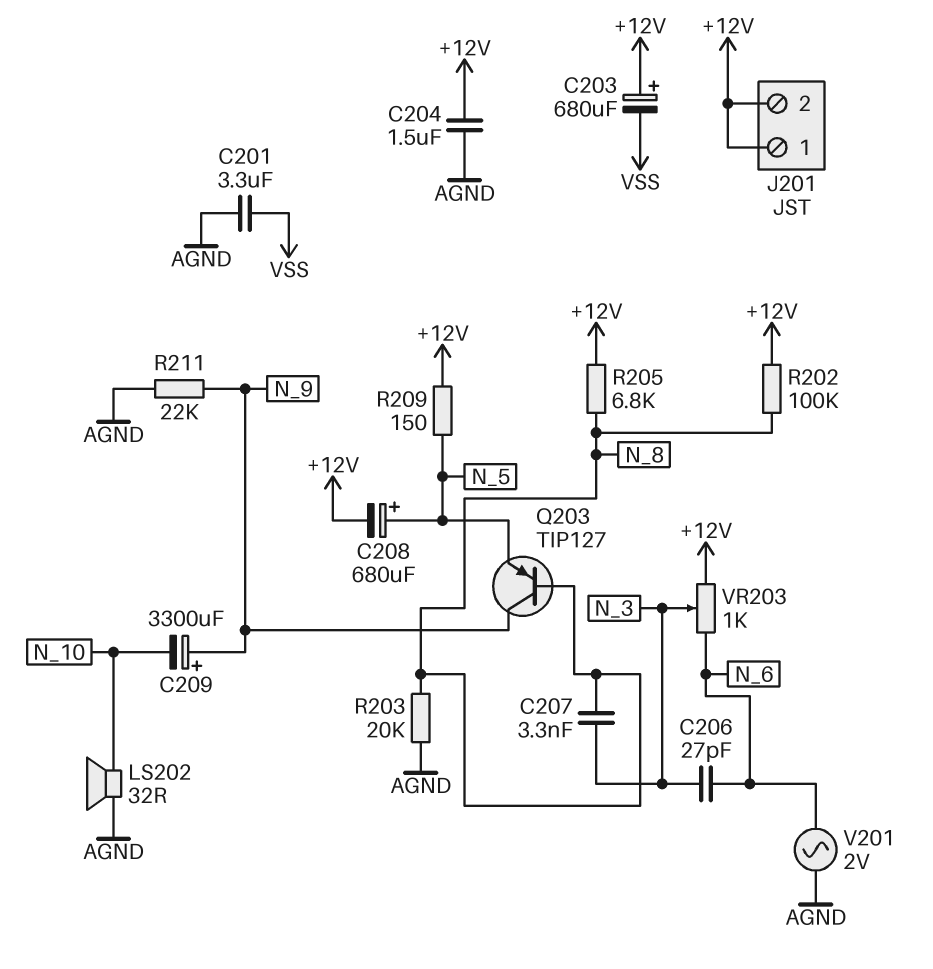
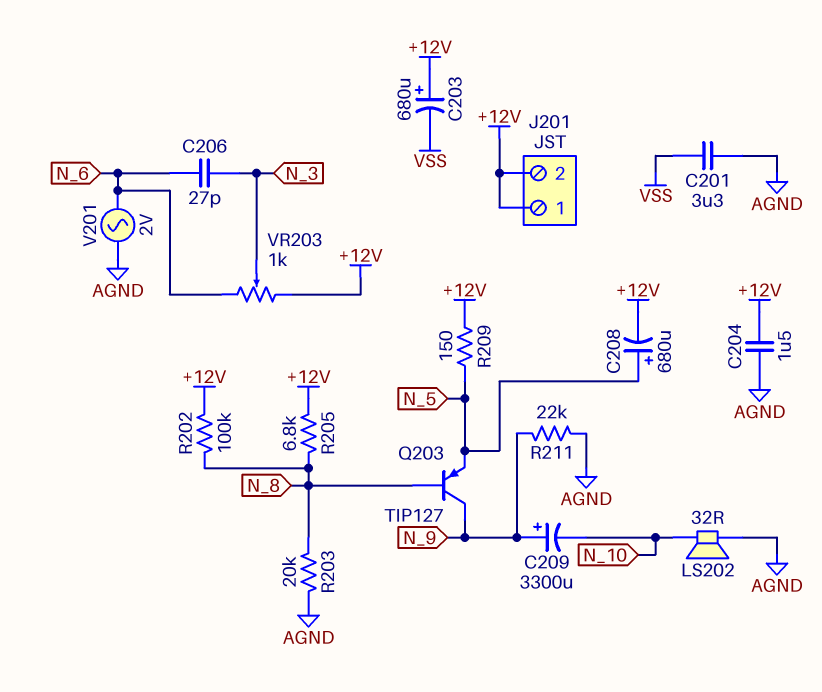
C207: 3.3nF (N_3, N_8) -> none

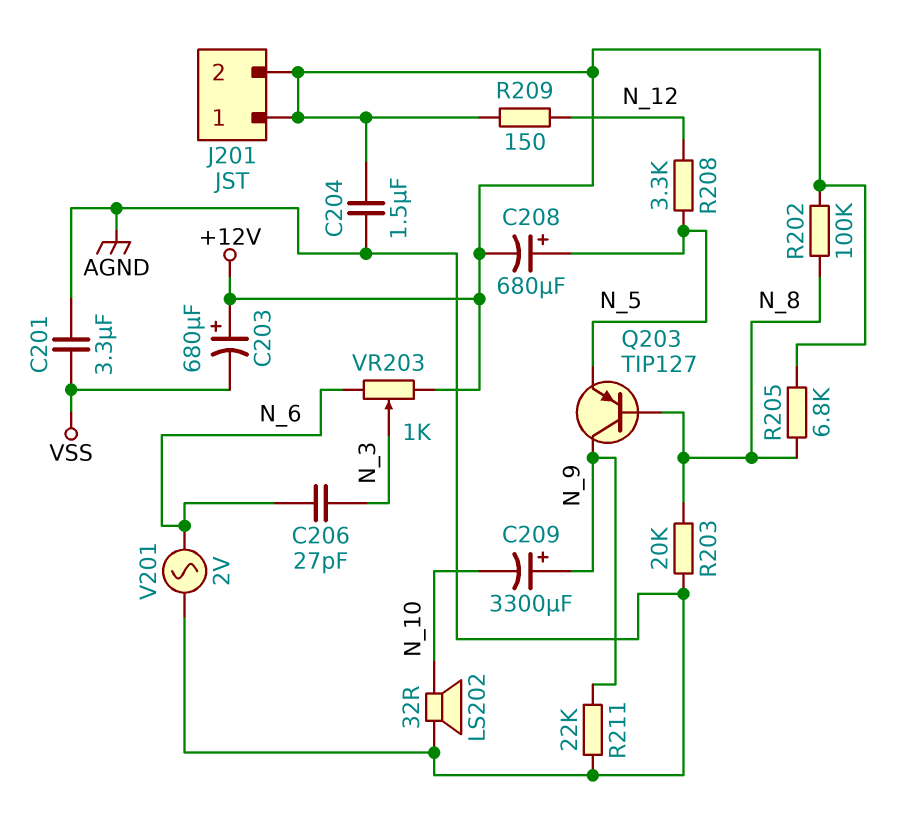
R208: none -> 3.3k (N_5, N_12)
R209: 150 (+12V, N_5) -> 150 (+12V, N_12)

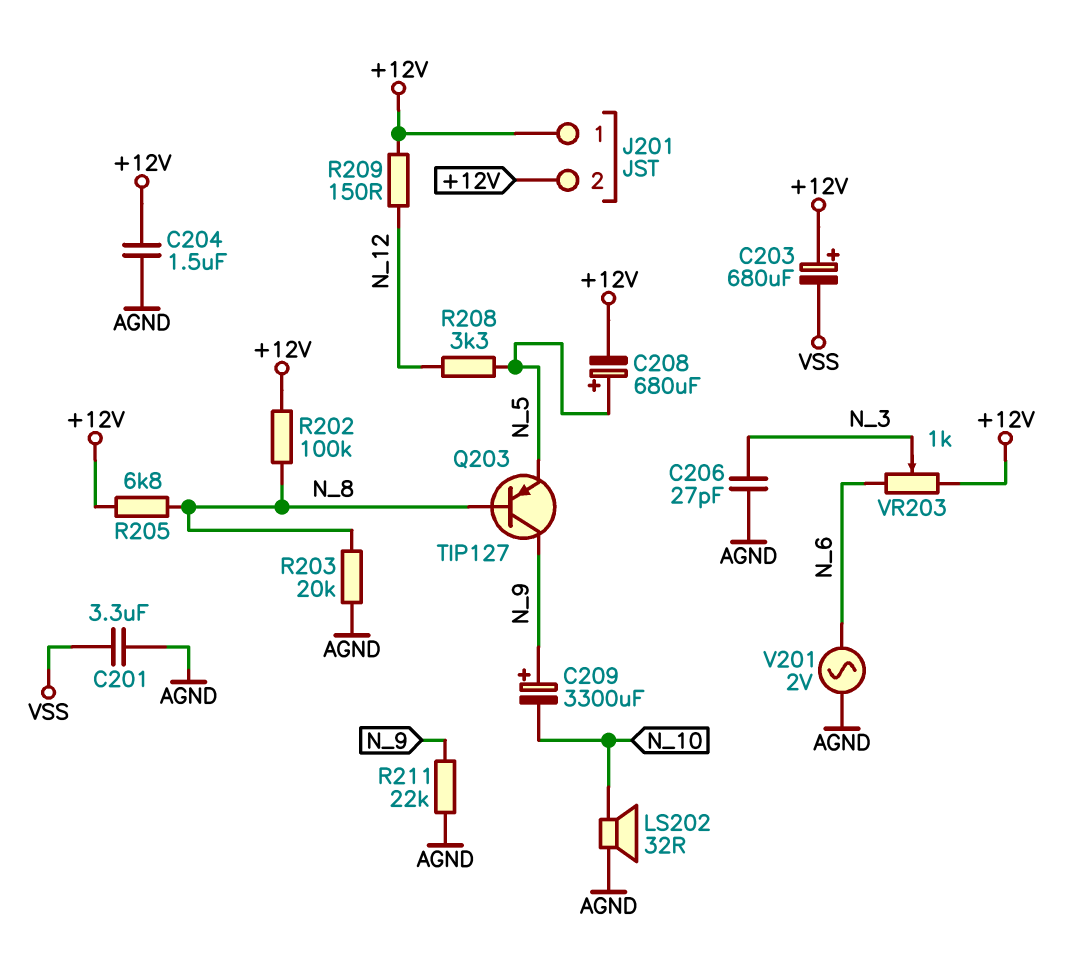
C206: 27pF (N_3, N_6) -> 27pF (AGND, N_3)

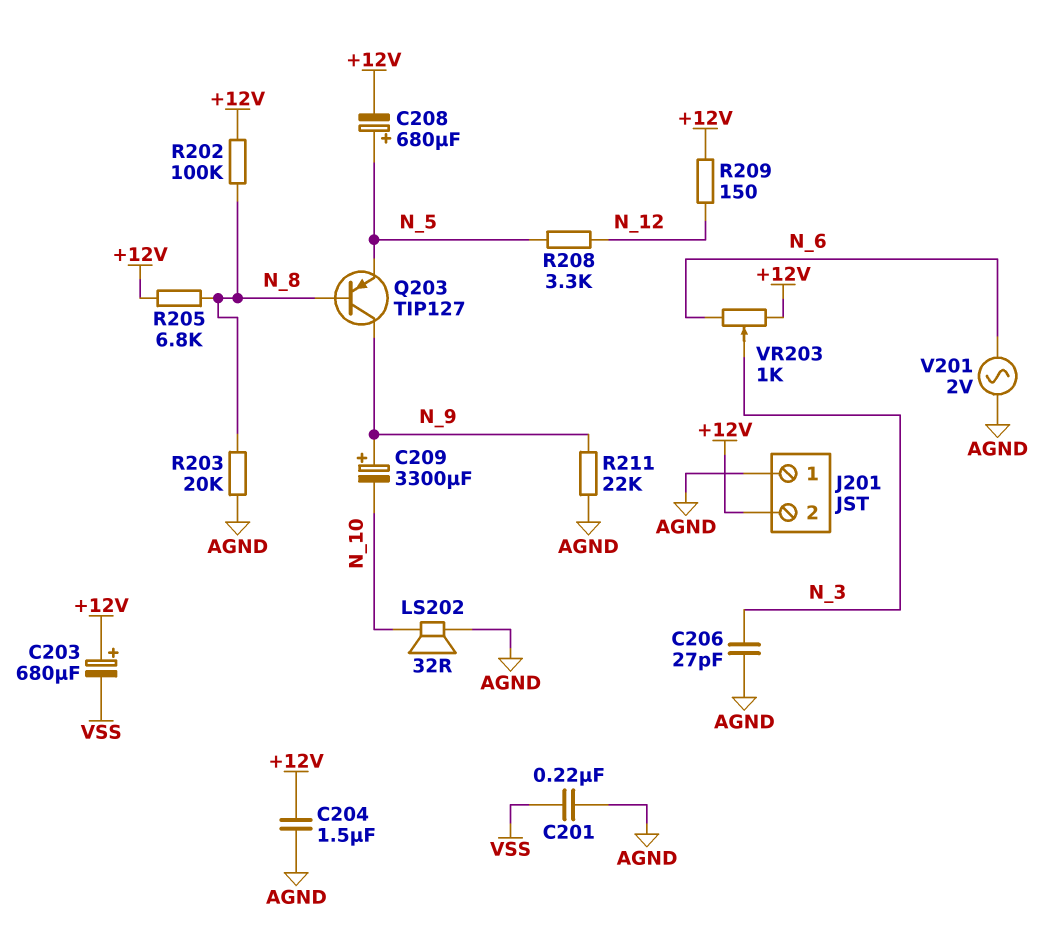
C201: 3.3uF (AGND, VSS) -> 220nF (AGND, VSS)
J201 pin 1: +12V -> AGND

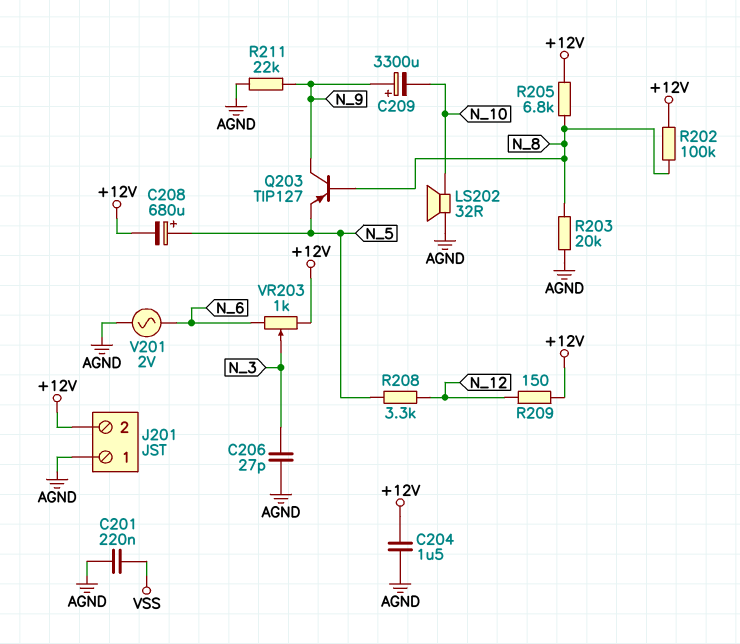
C203: 680uF (plus +12V, minus VSS) -> none

